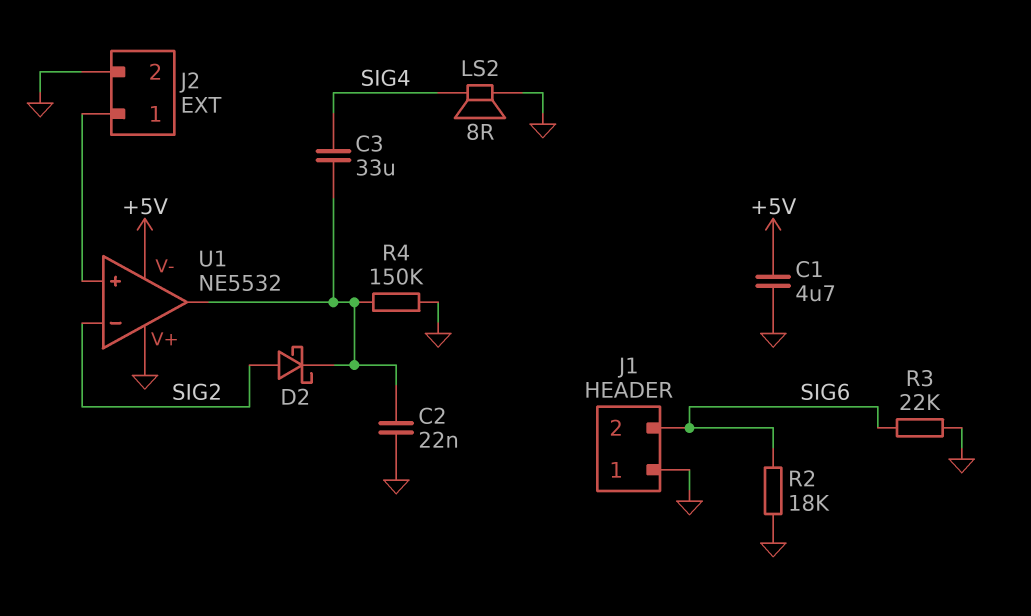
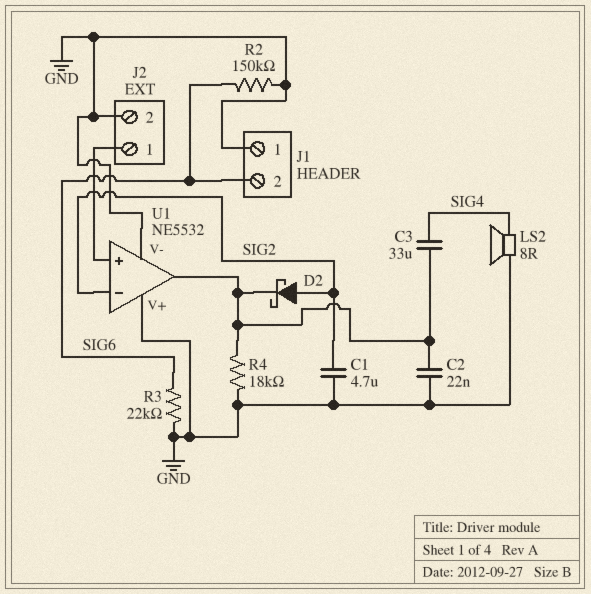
C1: 4.7uF (+5V, GND) -> 4.7uF (GND, SIG2)
R2: 18k (GND, SIG6) -> 150k (GND, SIG6)
R4: 150k (GND, U1/out) -> 18k (GND, U1/out)
U1 pin V-: +5V -> GND

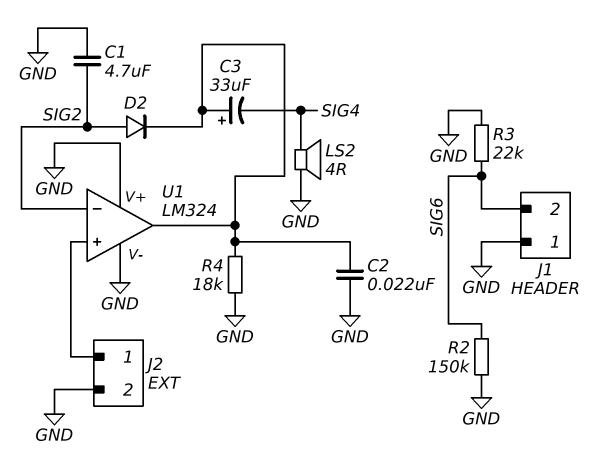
C3: 33uF (SIG4, U1/out) -> 33uF (plus U1/out, minus SIG4)
D2: schottky (A SIG2, K U1/out) -> diode (A SIG2, K U1/out)
LS2: speaker 8R (GND, SIG4) -> speaker 4R (GND, SIG4)
U1: NE5532 -> LM324

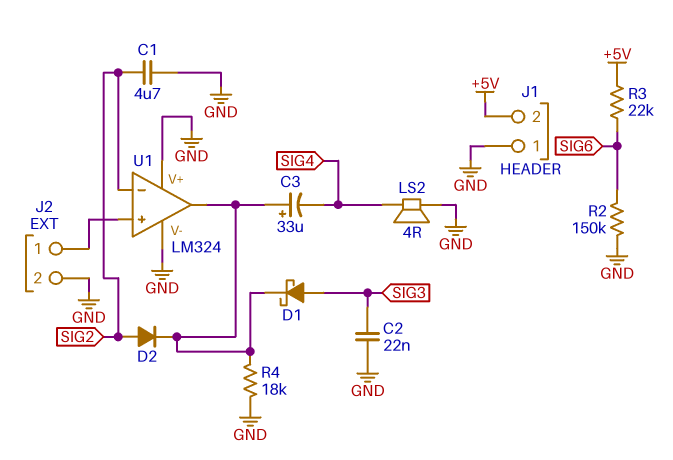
C2: 22nF (GND, U1/out) -> 22nF (GND, SIG3)
D1: none -> schottky (A SIG3, K U1/out)
J1 pin 2: SIG6 -> +5V
R3: 22k (GND, SIG6) -> 22k (+5V, SIG6)

